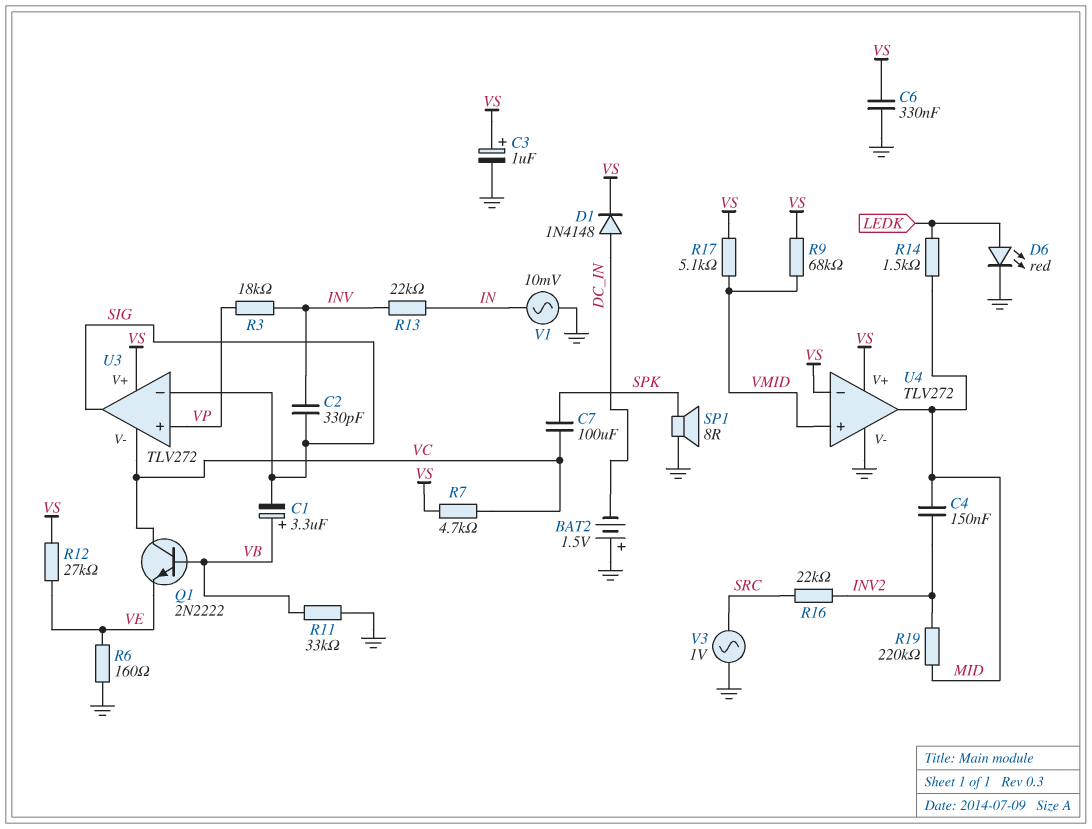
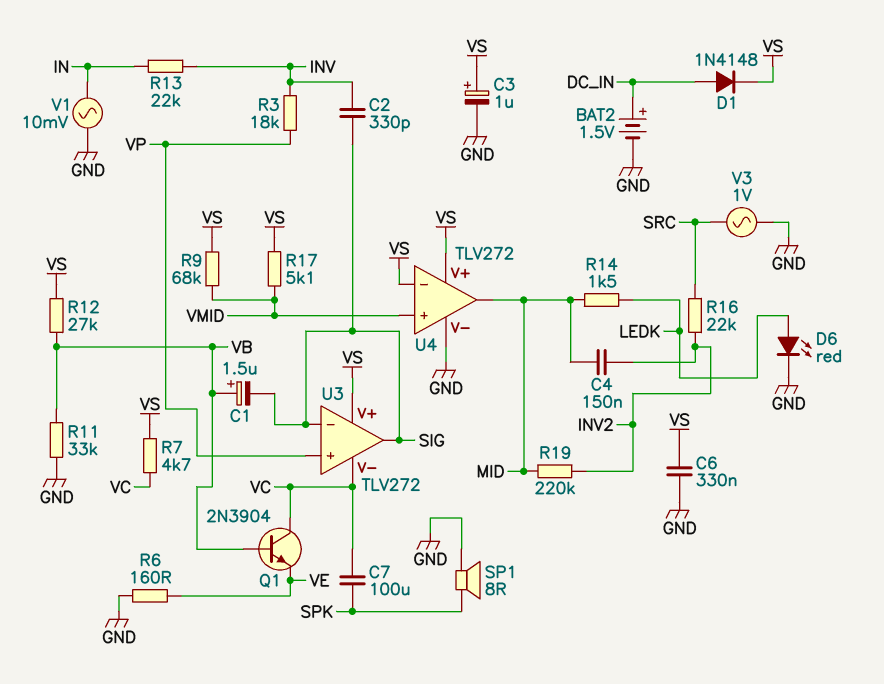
BAT2: 1.5V (plus GND, minus DC_IN) -> 1.5V (plus DC_IN, minus GND)
C1: 3.3uF (plus VB, minus SIG) -> 1.5uF (plus VB, minus SIG)
Q1: NPN 2N2222 (B VB, C VC, E VE) -> NPN 2N3904 (B VB, C VC, E VE)
R12: 27k (VE, VS) -> 27k (VB, VS)

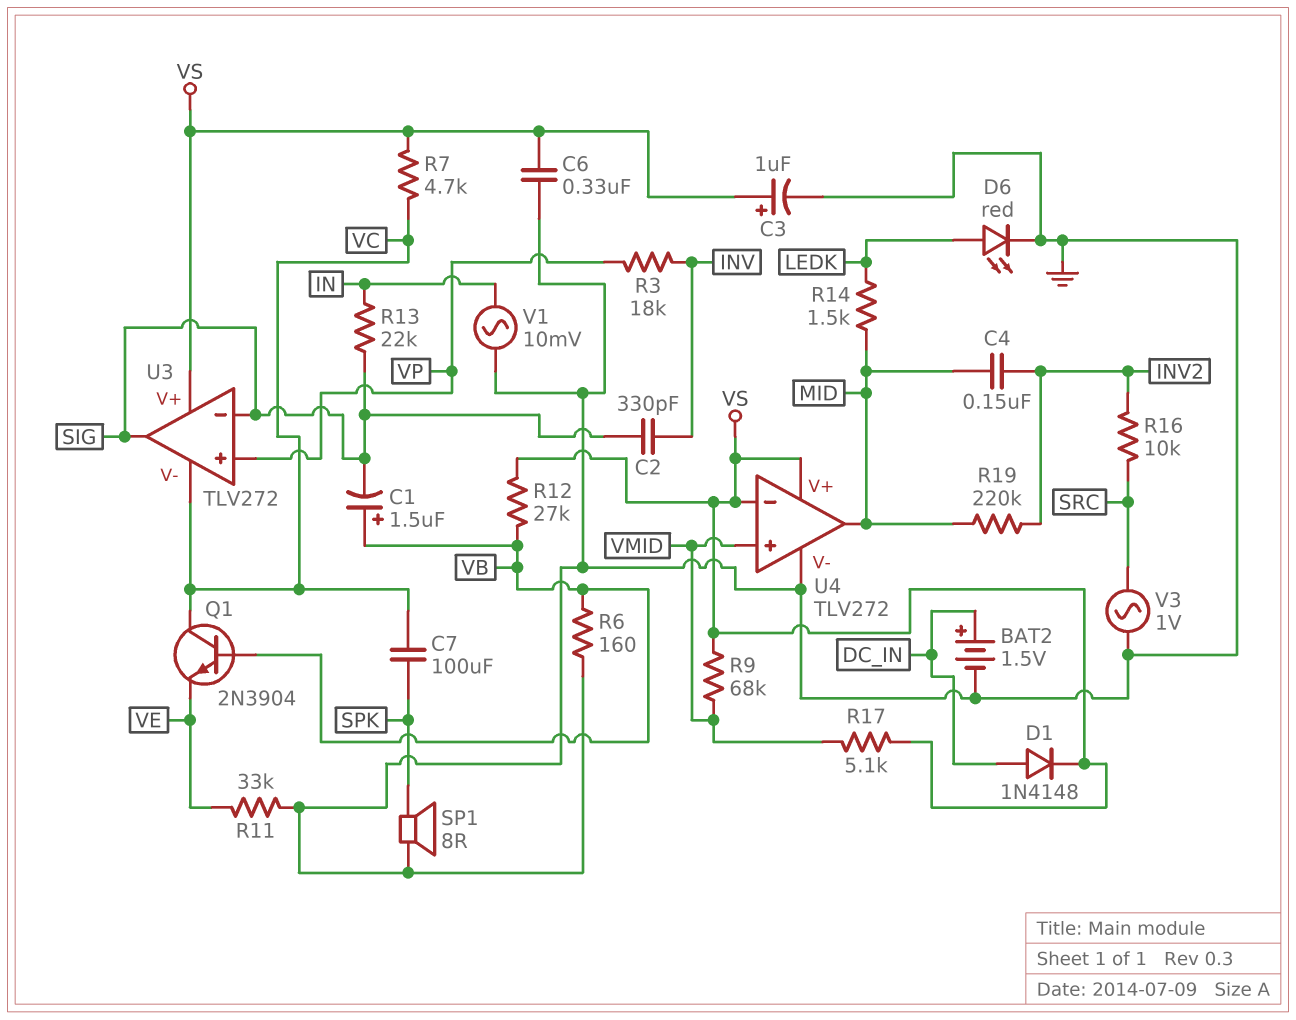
R6: 160 (GND, VE) -> 160 (GND, VB)
R11: 33k (GND, VB) -> 33k (GND, VE)
R13: 22k (IN, INV) -> 22k (IN, SIG)
R16: 22k (INV2, SRC) -> 10k (INV2, SRC)

